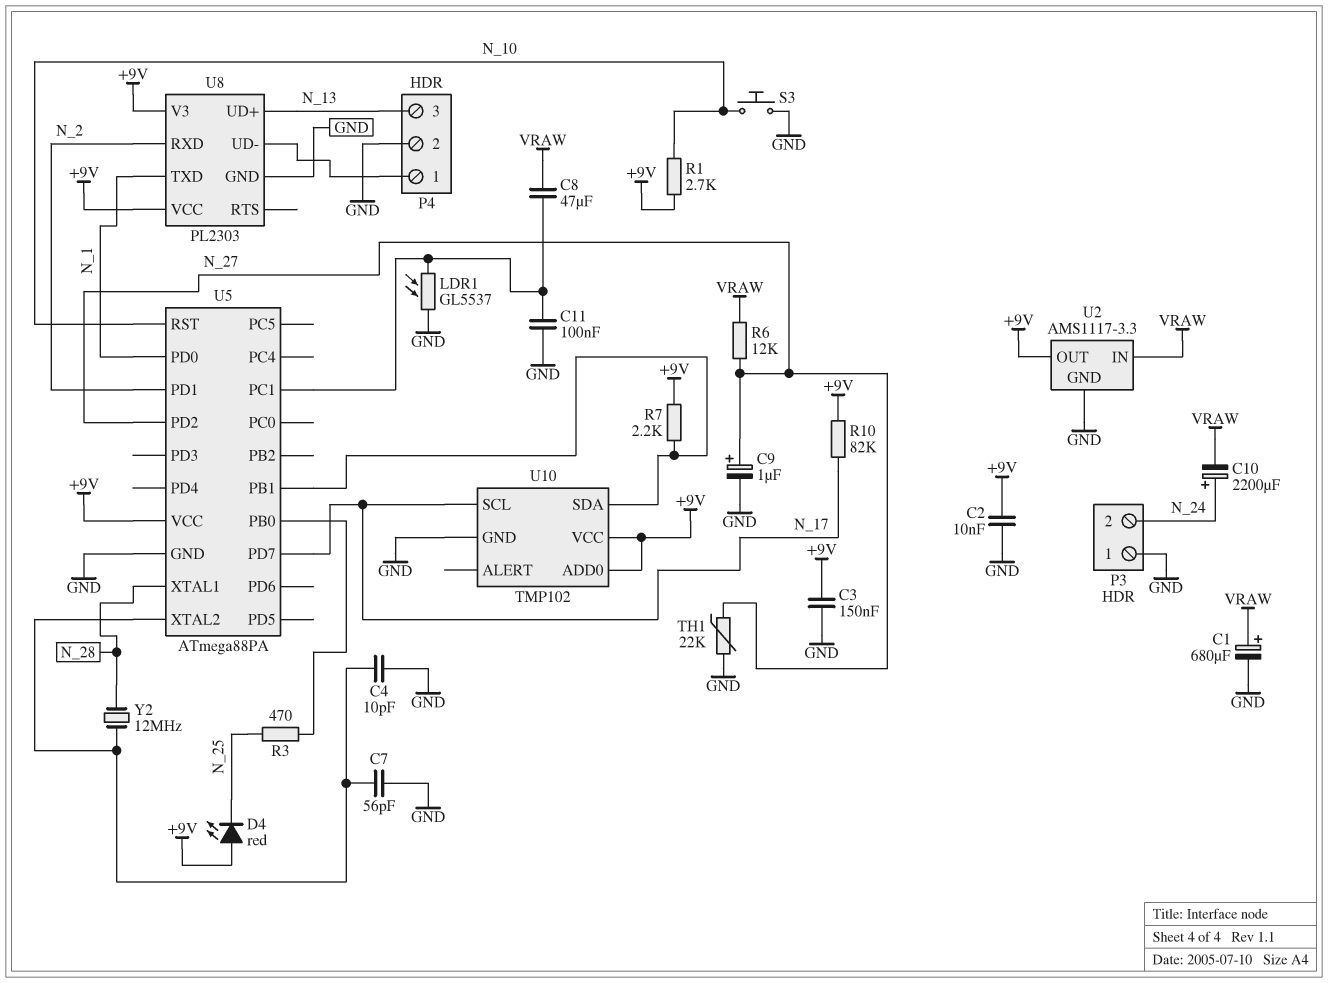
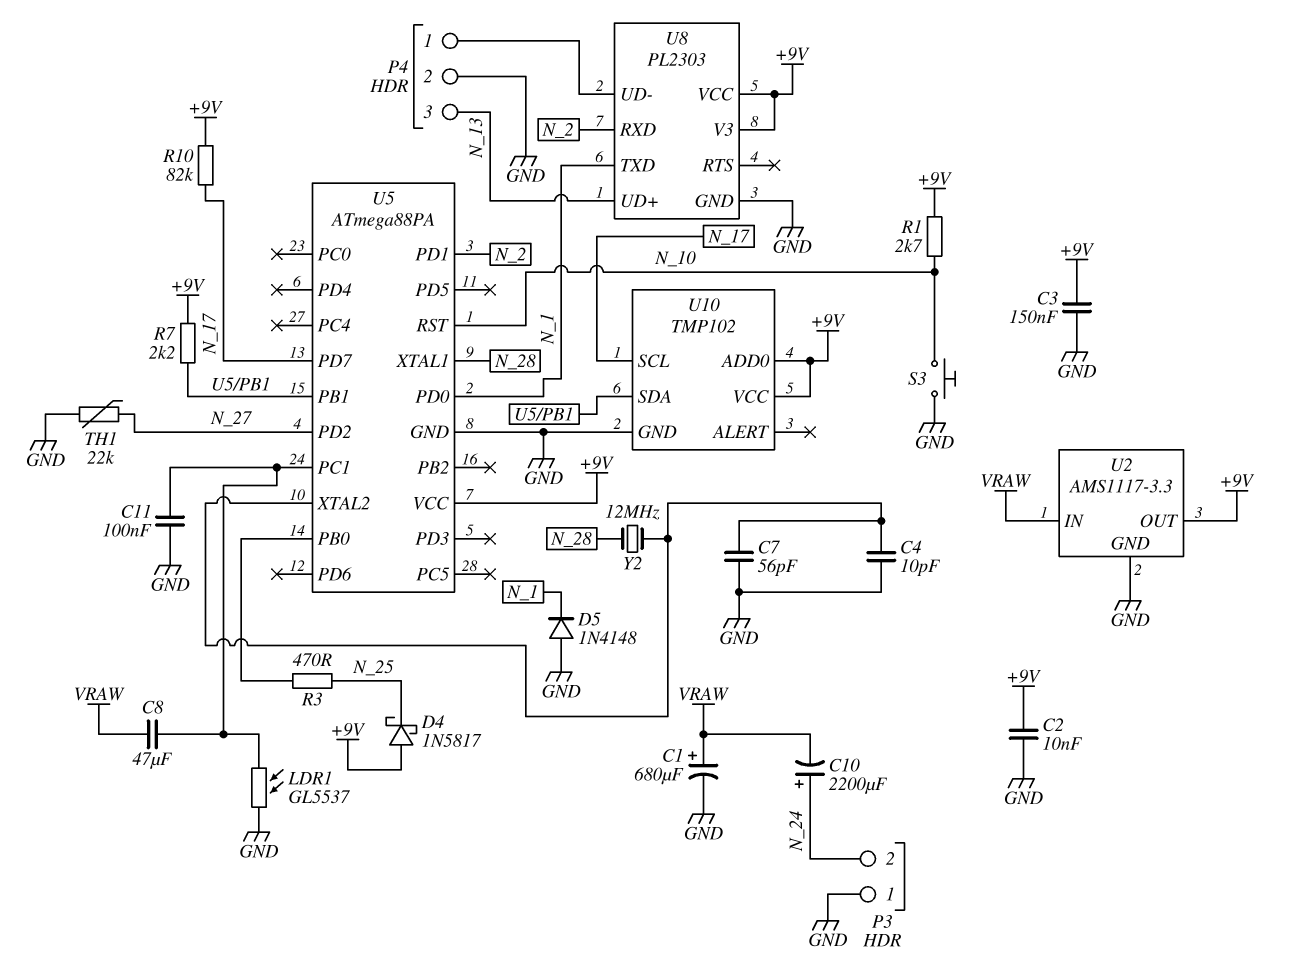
C9: 1uF (plus N_27, minus GND) -> none
D4: LED red (A +9V, K N_25) -> schottky 1N5817 (A +9V, K N_25)
D5: none -> diode 1N4148 (A GND, K N_1)
R6: 12k (N_27, VRAW) -> none

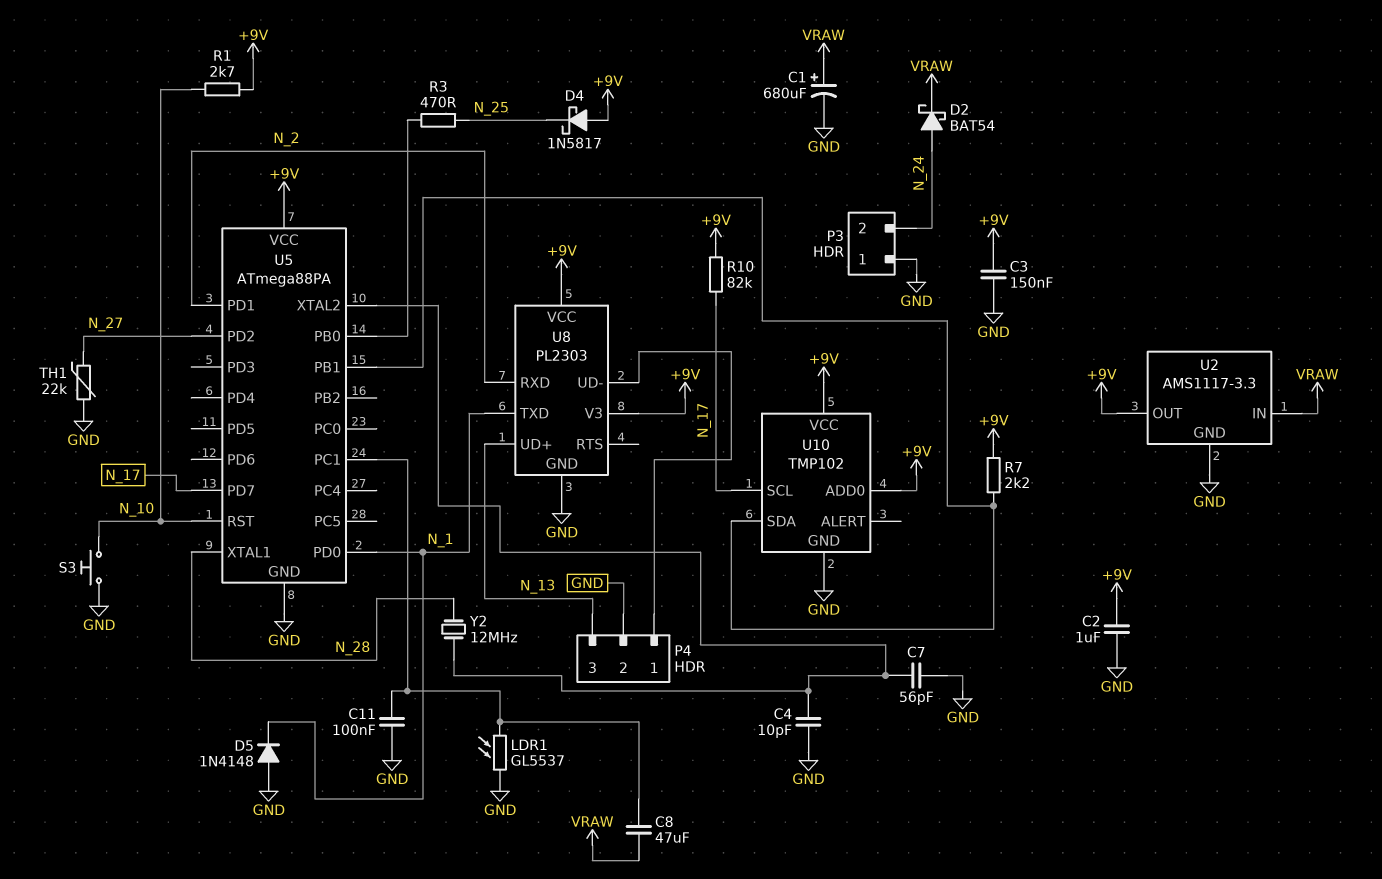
C2: 10nF (+9V, GND) -> 1uF (+9V, GND)
C10: 2200uF (plus N_24, minus VRAW) -> none
D2: none -> schottky BAT54 (A N_24, K VRAW)

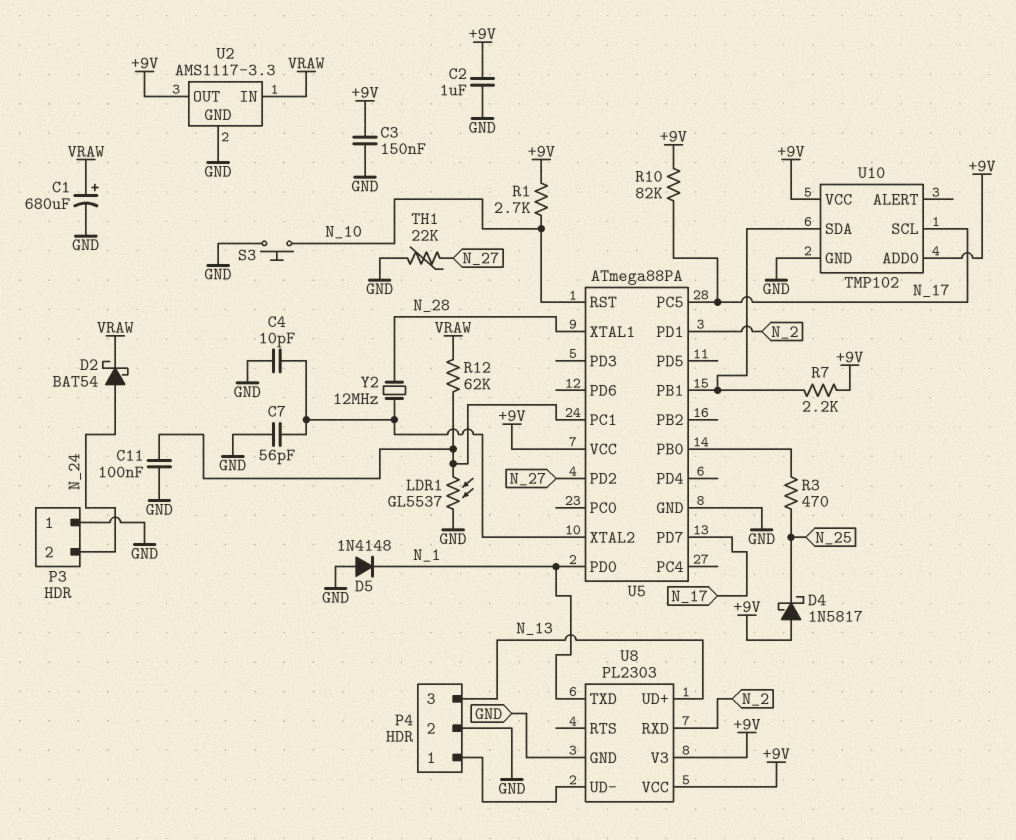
C8: 47uF (U5/PC1, VRAW) -> none
R12: none -> 62k (U5/PC1, VRAW)
U5 pin PC5: none -> N_17

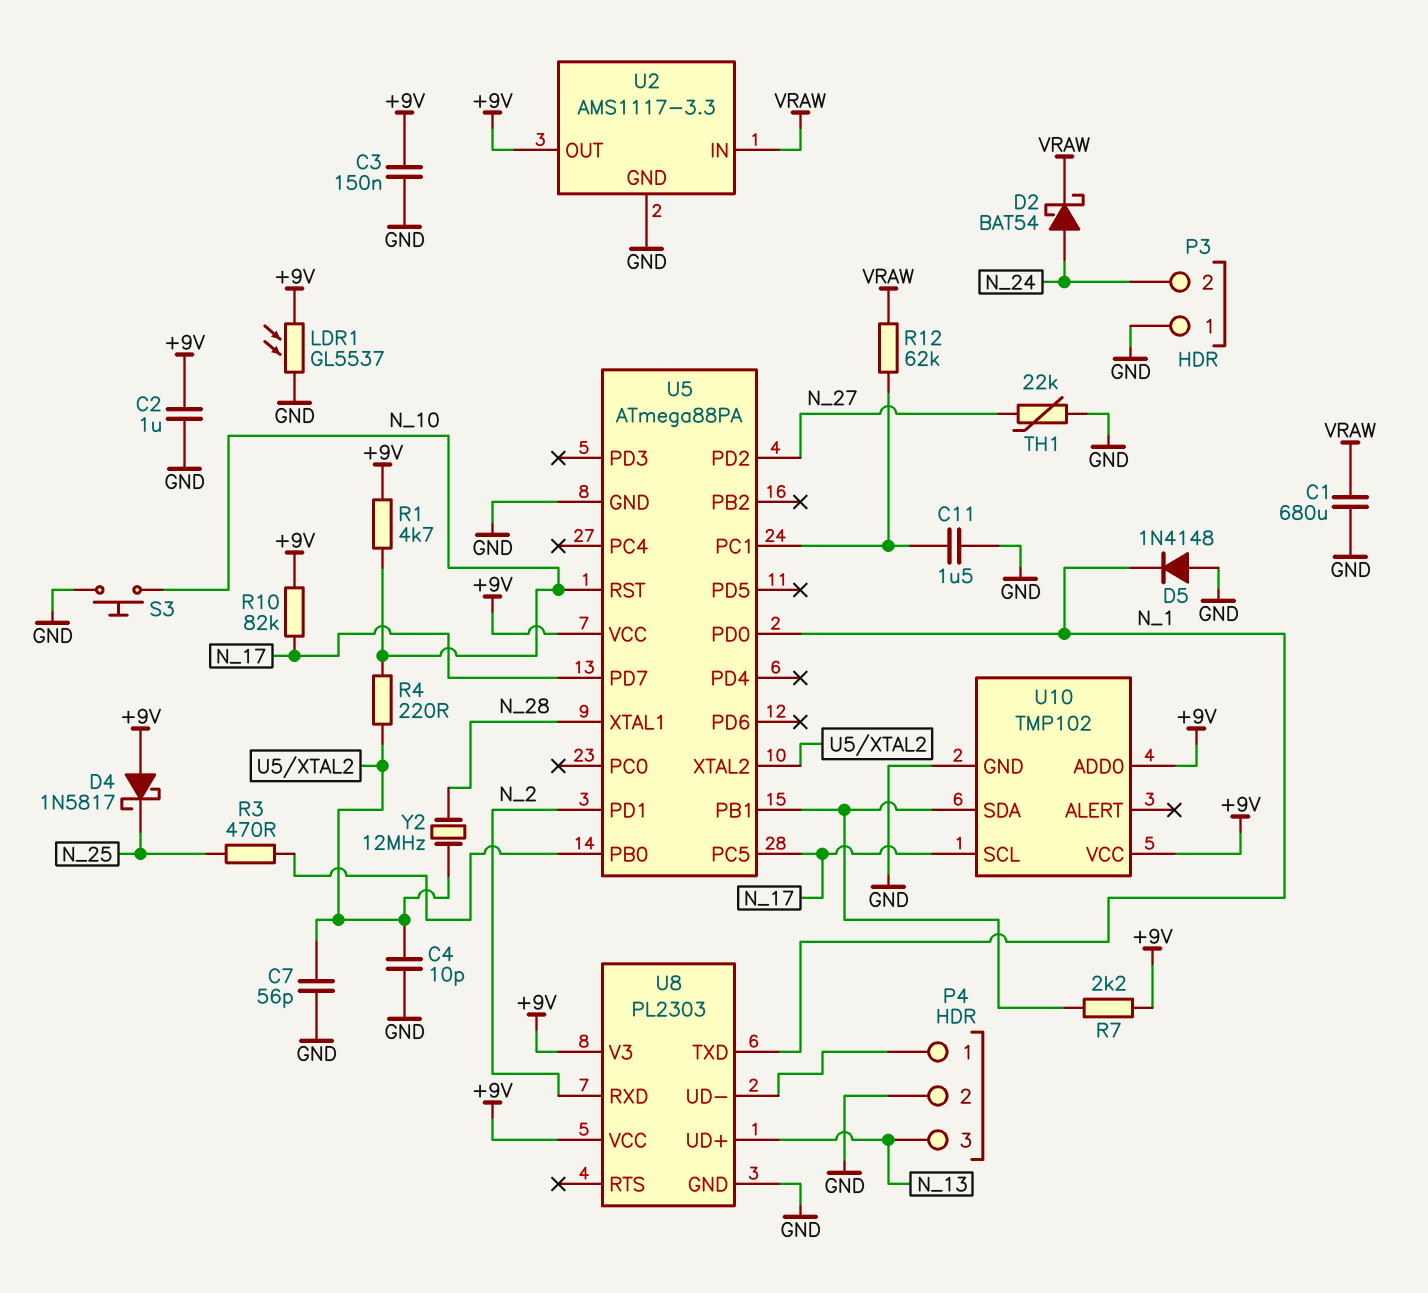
C1: 680uF (plus VRAW, minus GND) -> 680uF (GND, VRAW)
C11: 100nF (GND, U5/PC1) -> 1.5uF (GND, U5/PC1)
LDR1: GL5537 (GND, U5/PC1) -> GL5537 (+9V, GND)
R1: 2.7k (+9V, N_10) -> 4.7k (+9V, N_10)
R4: none -> 220 (N_10, U5/XTAL2)

